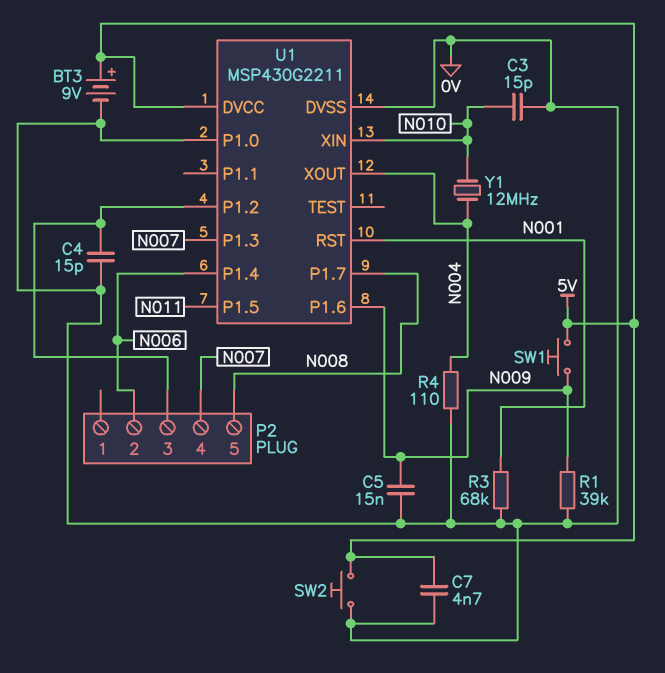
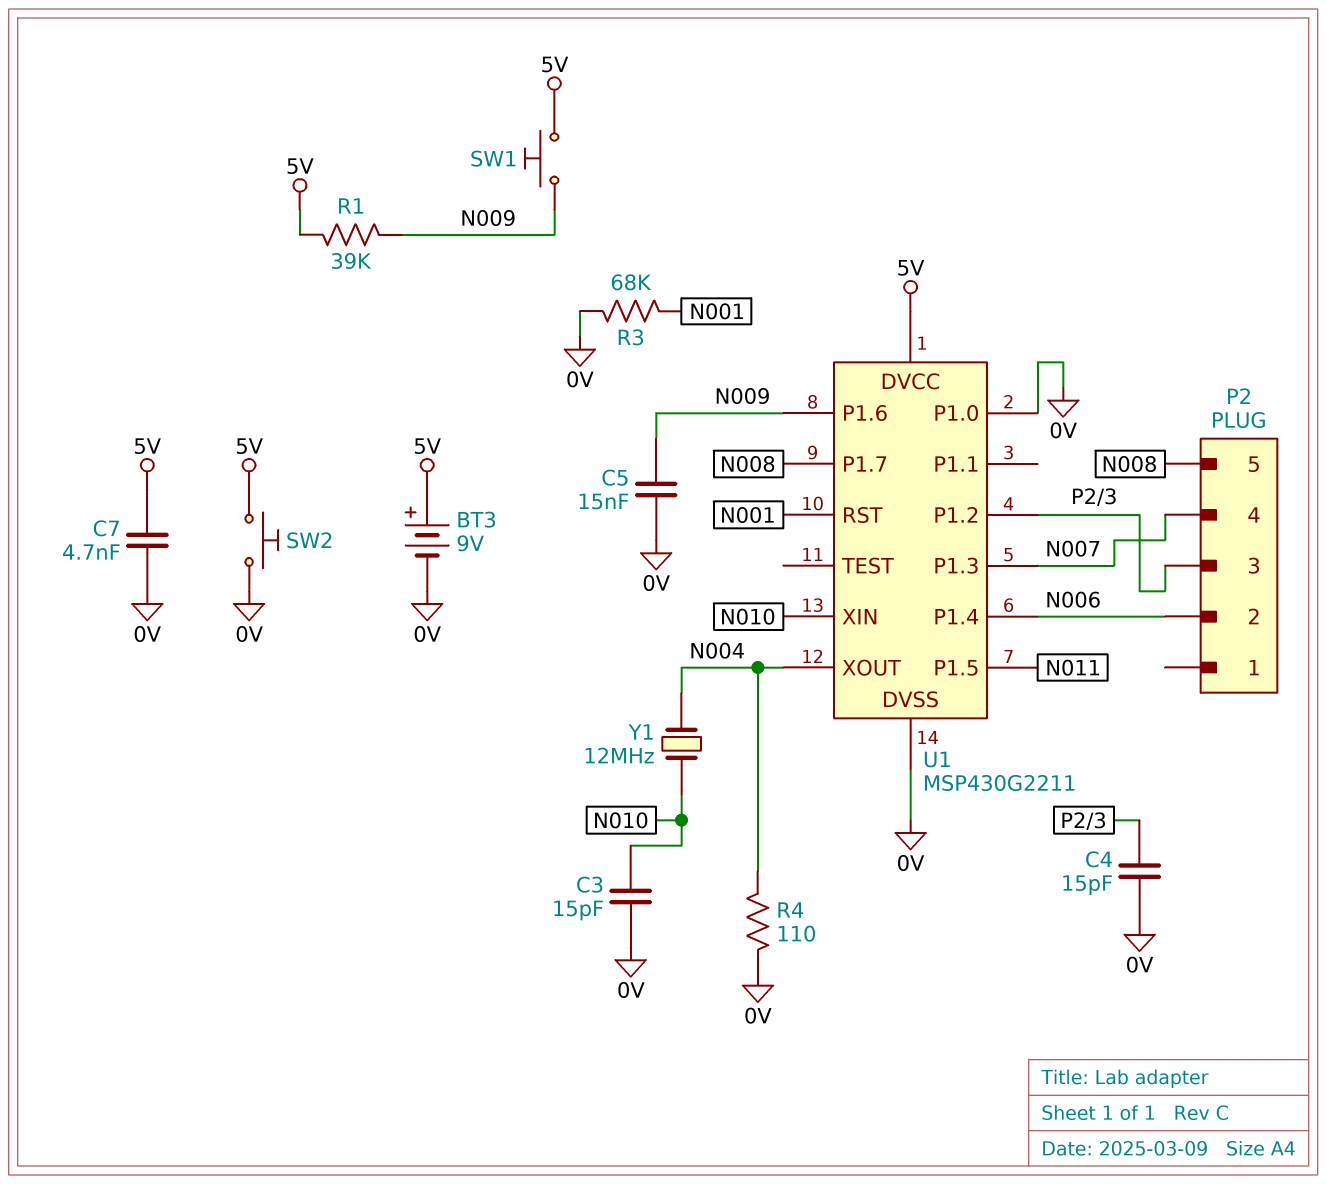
R1: 39k (0V, N009) -> 39k (5V, N009)

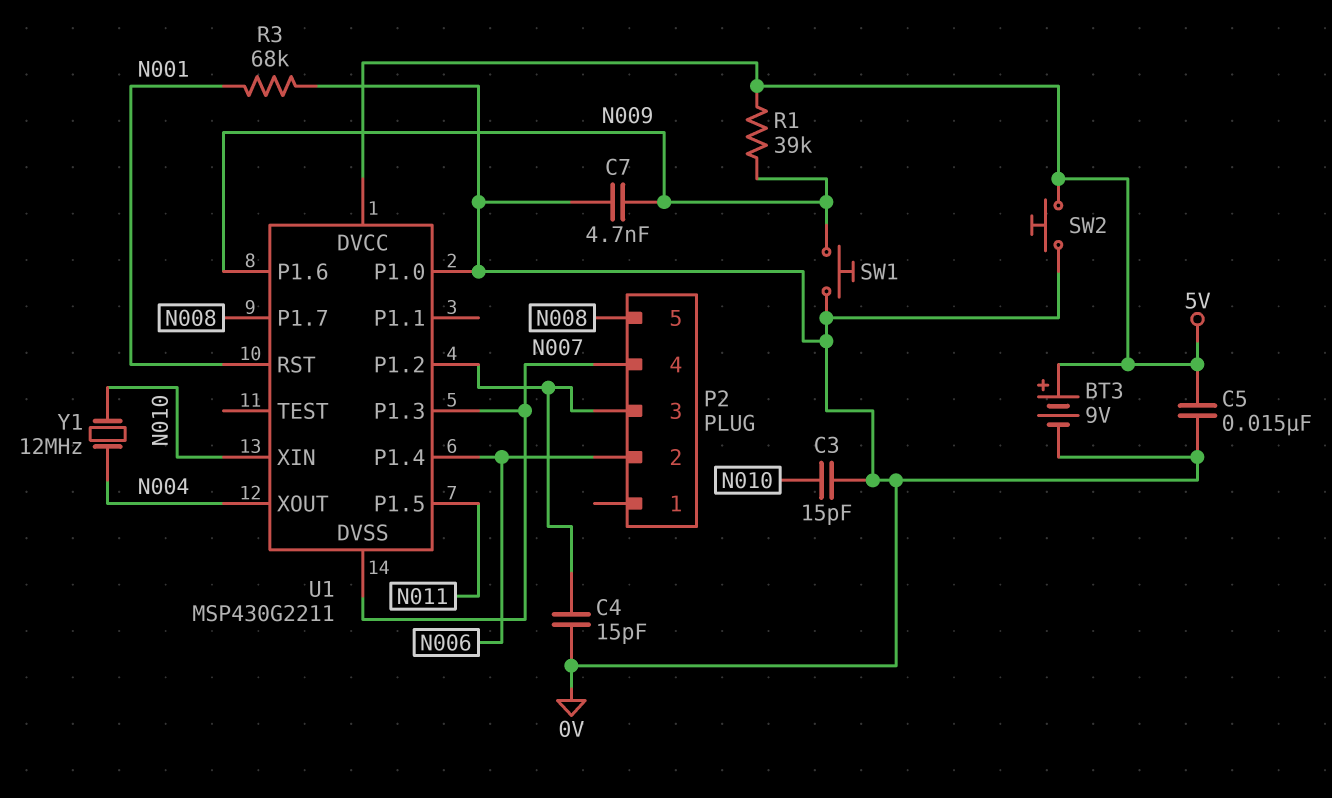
C5: 15nF (0V, N009) -> 15nF (0V, 5V)
C7: 4.7nF (0V, 5V) -> 4.7nF (0V, N009)
R4: 110 (0V, N004) -> none
SW1: button (5V, N009) -> button (0V, N009)
U1 pin DVSS: 0V -> N007

